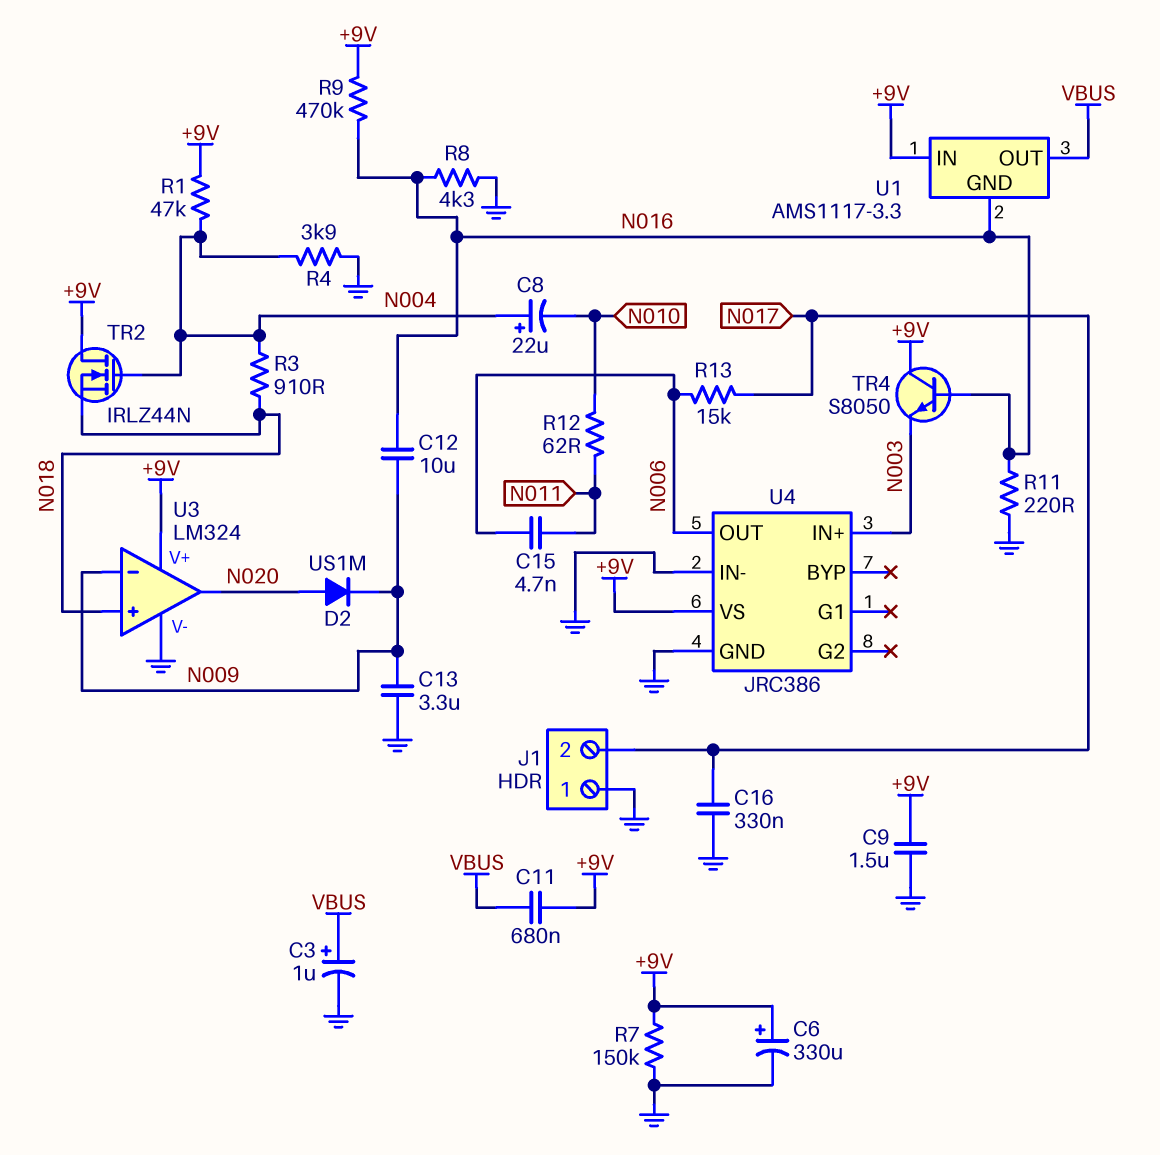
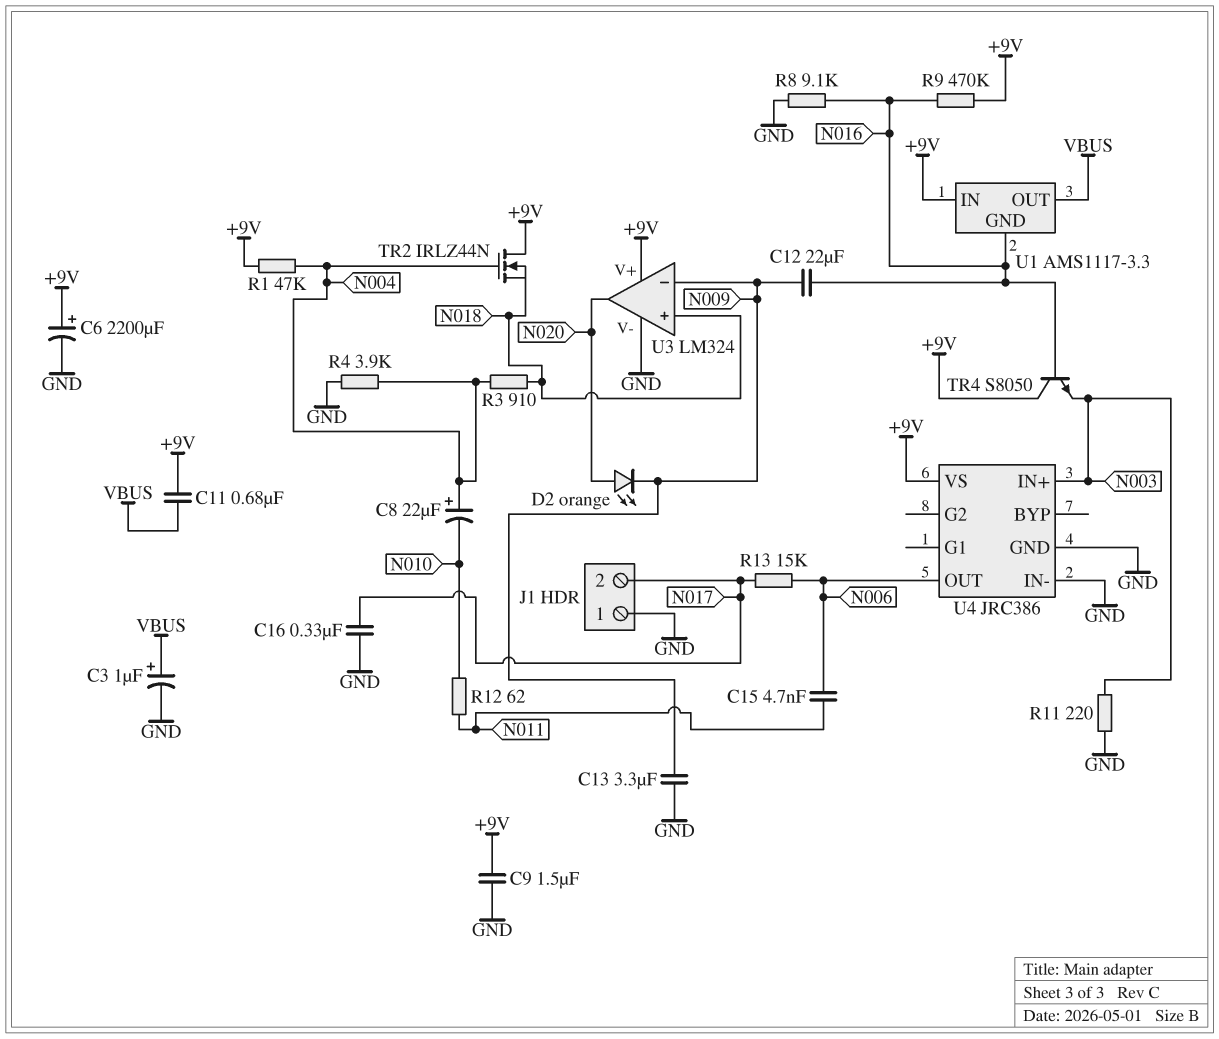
C6: 330uF (plus +9V, minus GND) -> 2200uF (plus +9V, minus GND)
C12: 10uF (N009, N016) -> 22uF (N009, N016)
D2: diode US1M (A N020, K N009) -> LED orange (A N020, K N009)
R7: 150k (+9V, GND) -> none
R8: 4.3k (GND, N016) -> 9.1k (GND, N016)
R11: 220 (GND, N016) -> 220 (GND, N003)

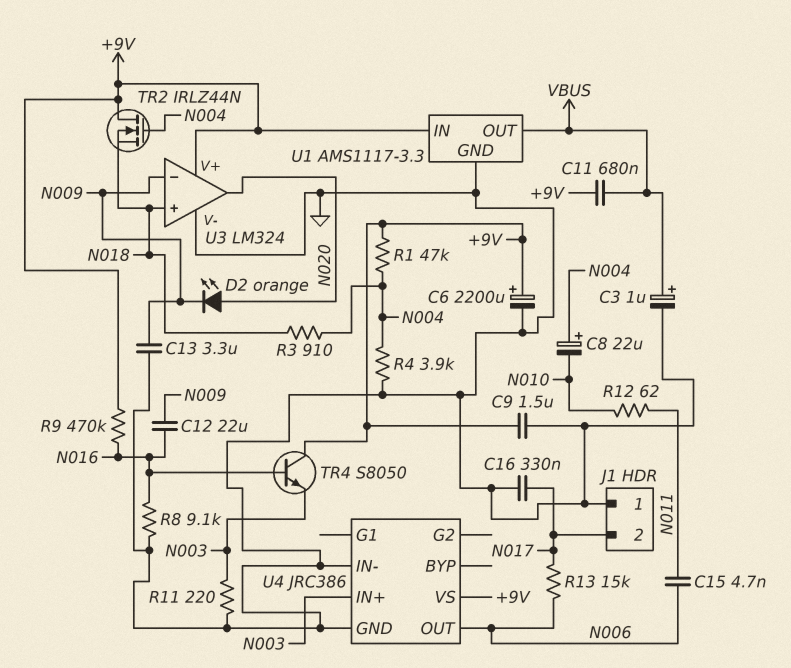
U1 pin GND: N016 -> GND

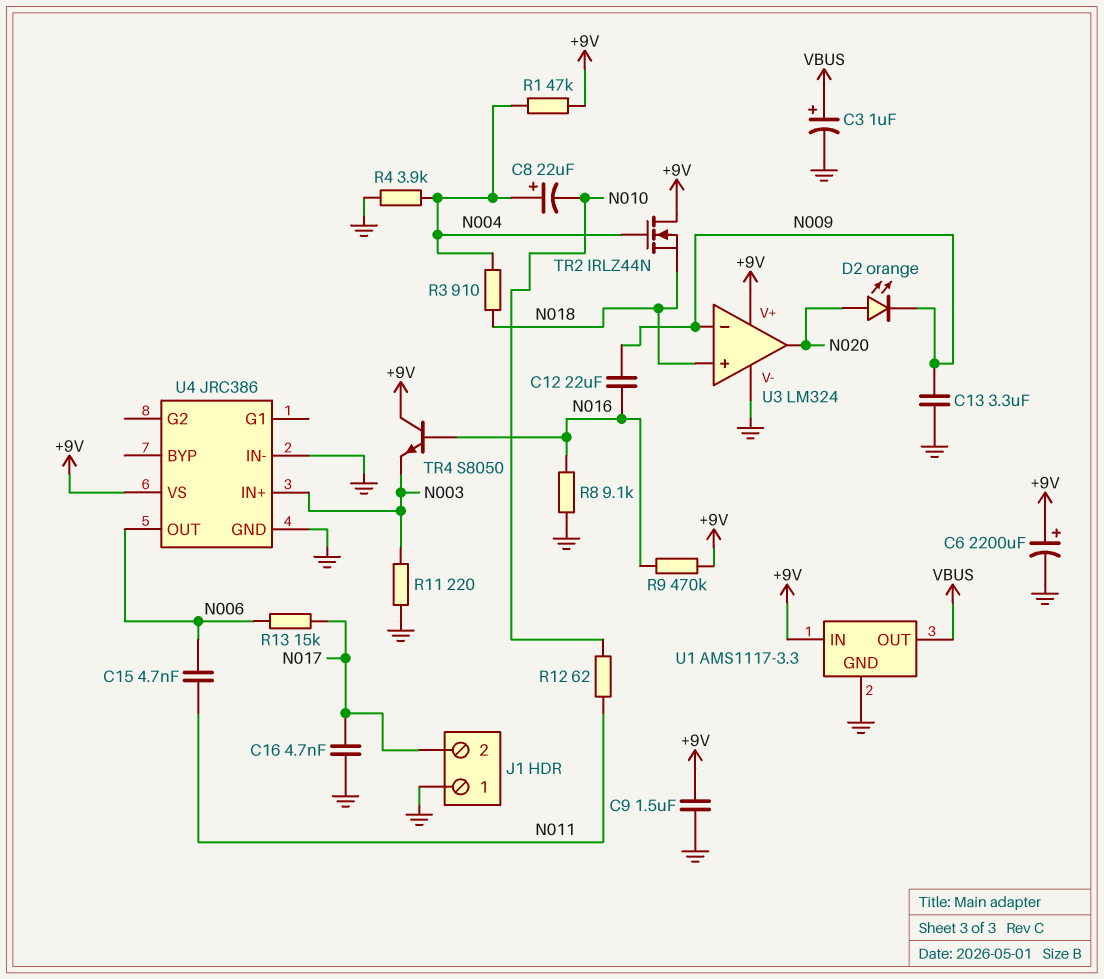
C11: 680nF (+9V, VBUS) -> none
C16: 330nF (GND, N017) -> 4.7nF (GND, N017)

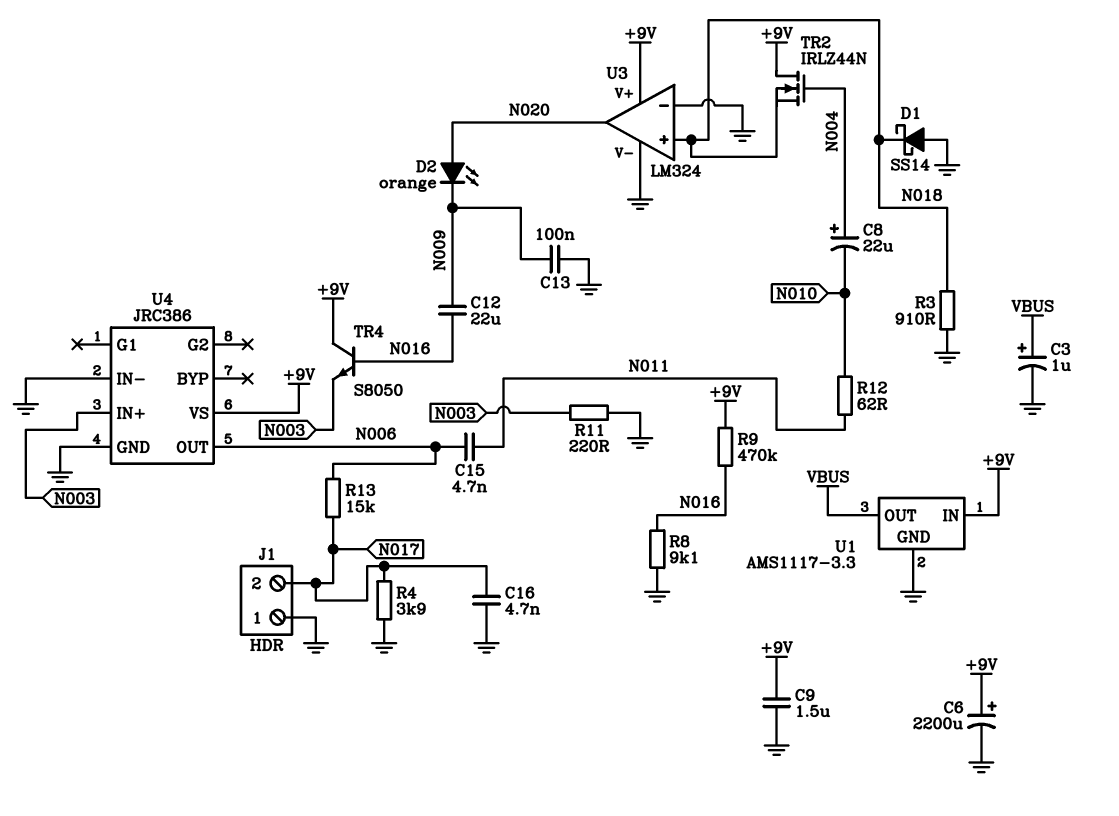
C13: 3.3uF (GND, N009) -> 100nF (GND, N009)
D1: none -> schottky SS14 (A GND, K N018)
R1: 47k (+9V, N004) -> none
R3: 910 (N004, N018) -> 910 (GND, N018)
R4: 3.9k (GND, N004) -> 3.9k (GND, N017)
U3 pin in-: N009 -> GND

